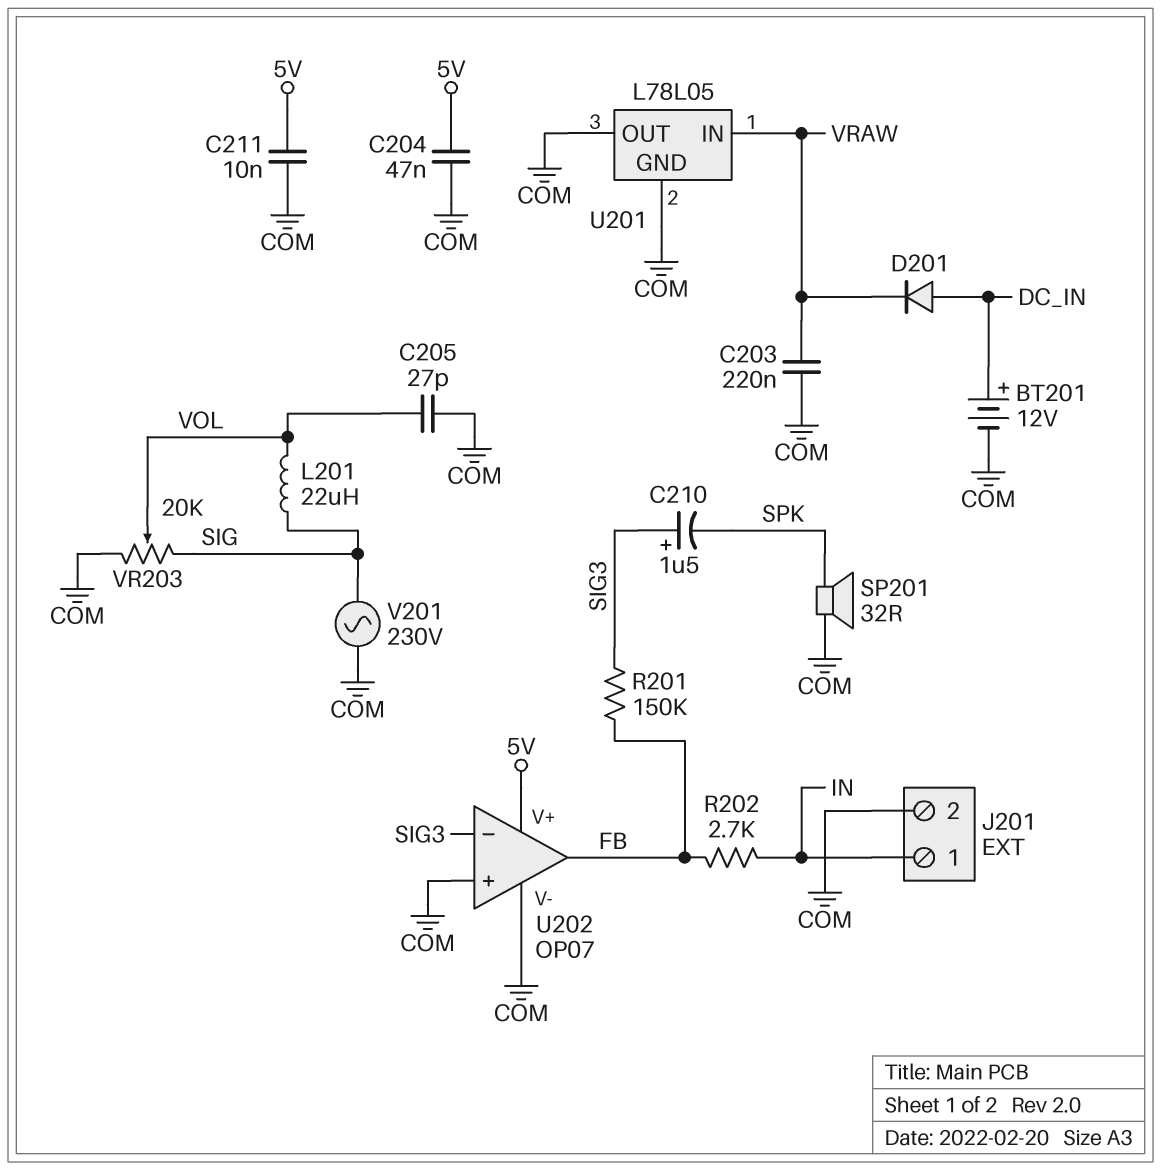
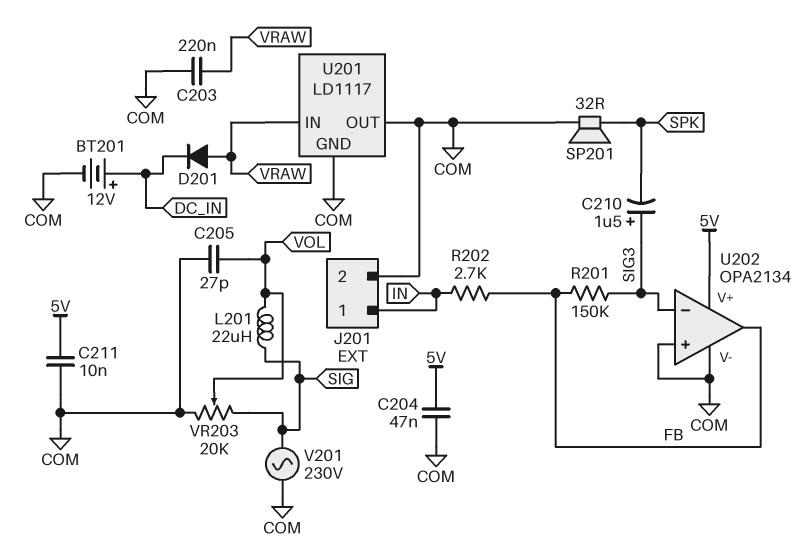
D201: diode (A DC_IN, K VRAW) -> diode (A VRAW, K DC_IN)
U201: L78L05 -> LD1117
U202: OP07 -> OPA2134

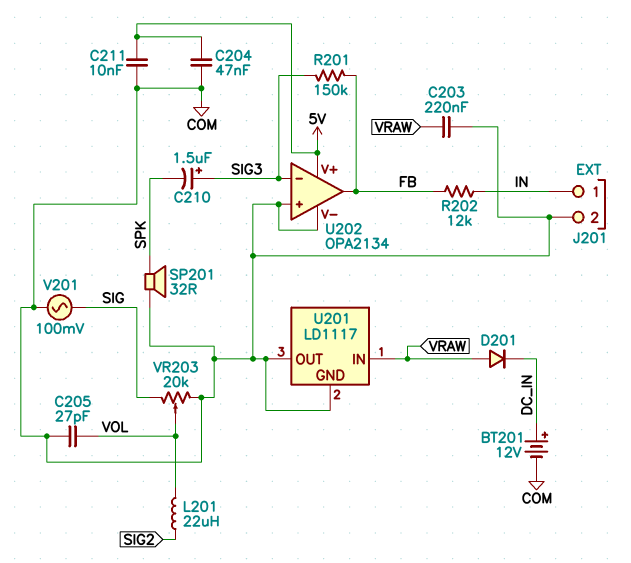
L201: 22uH (SIG, VOL) -> 22uH (SIG2, VOL)
R202: 2.7k (FB, IN) -> 12k (FB, IN)
V201: AC 230V (COM, SIG) -> AC 100mV (COM, SIG)

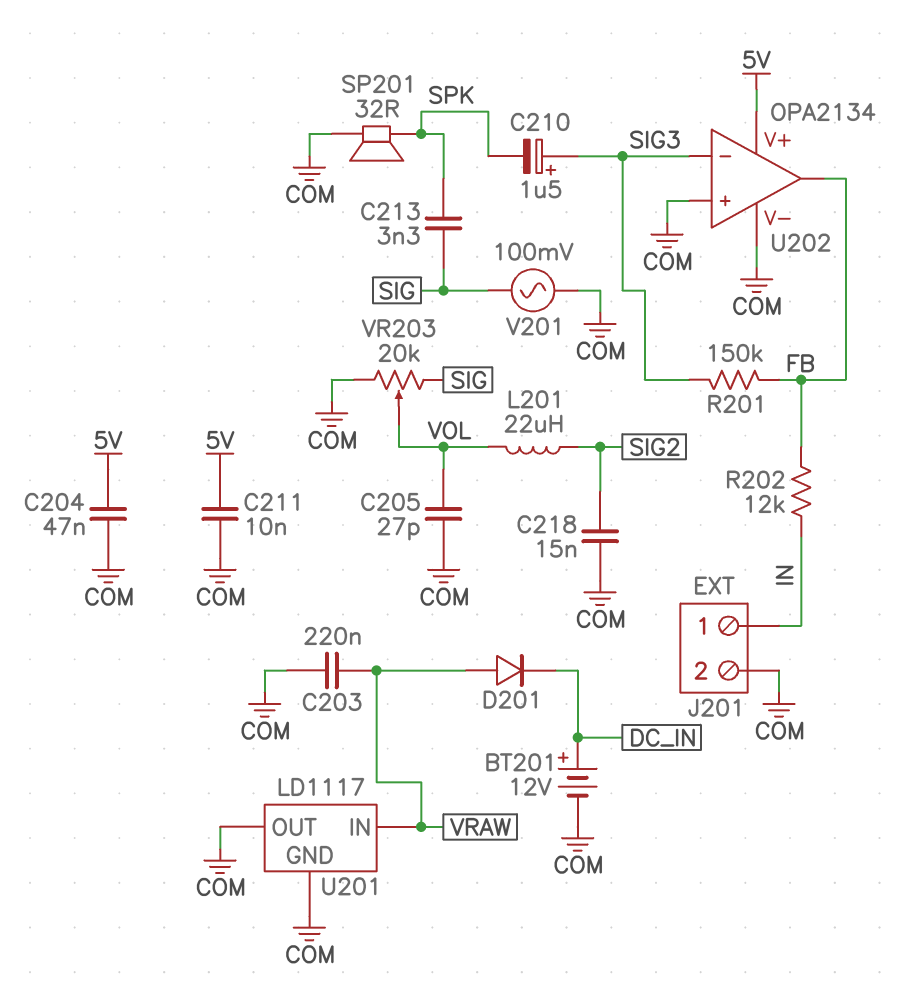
C213: none -> 3.3nF (SIG, SPK)
C218: none -> 15nF (COM, SIG2)

